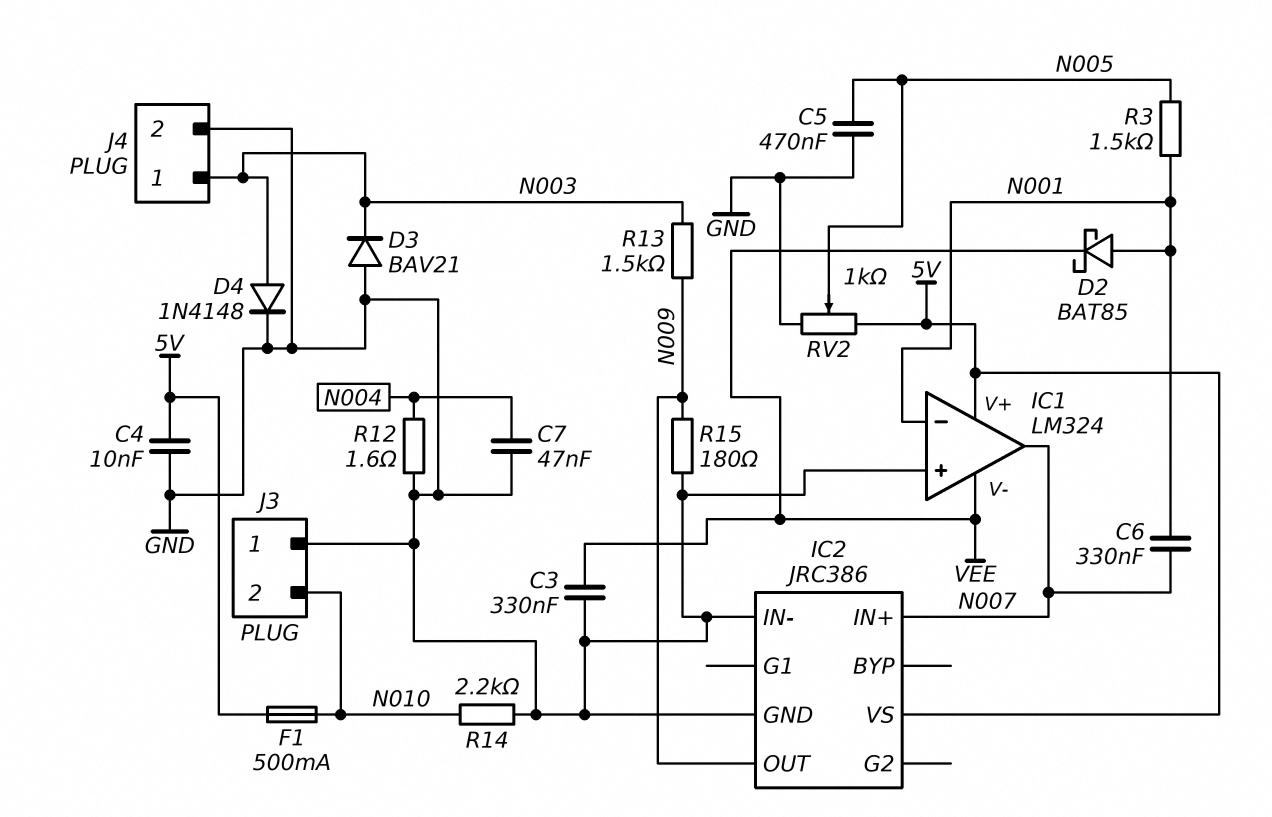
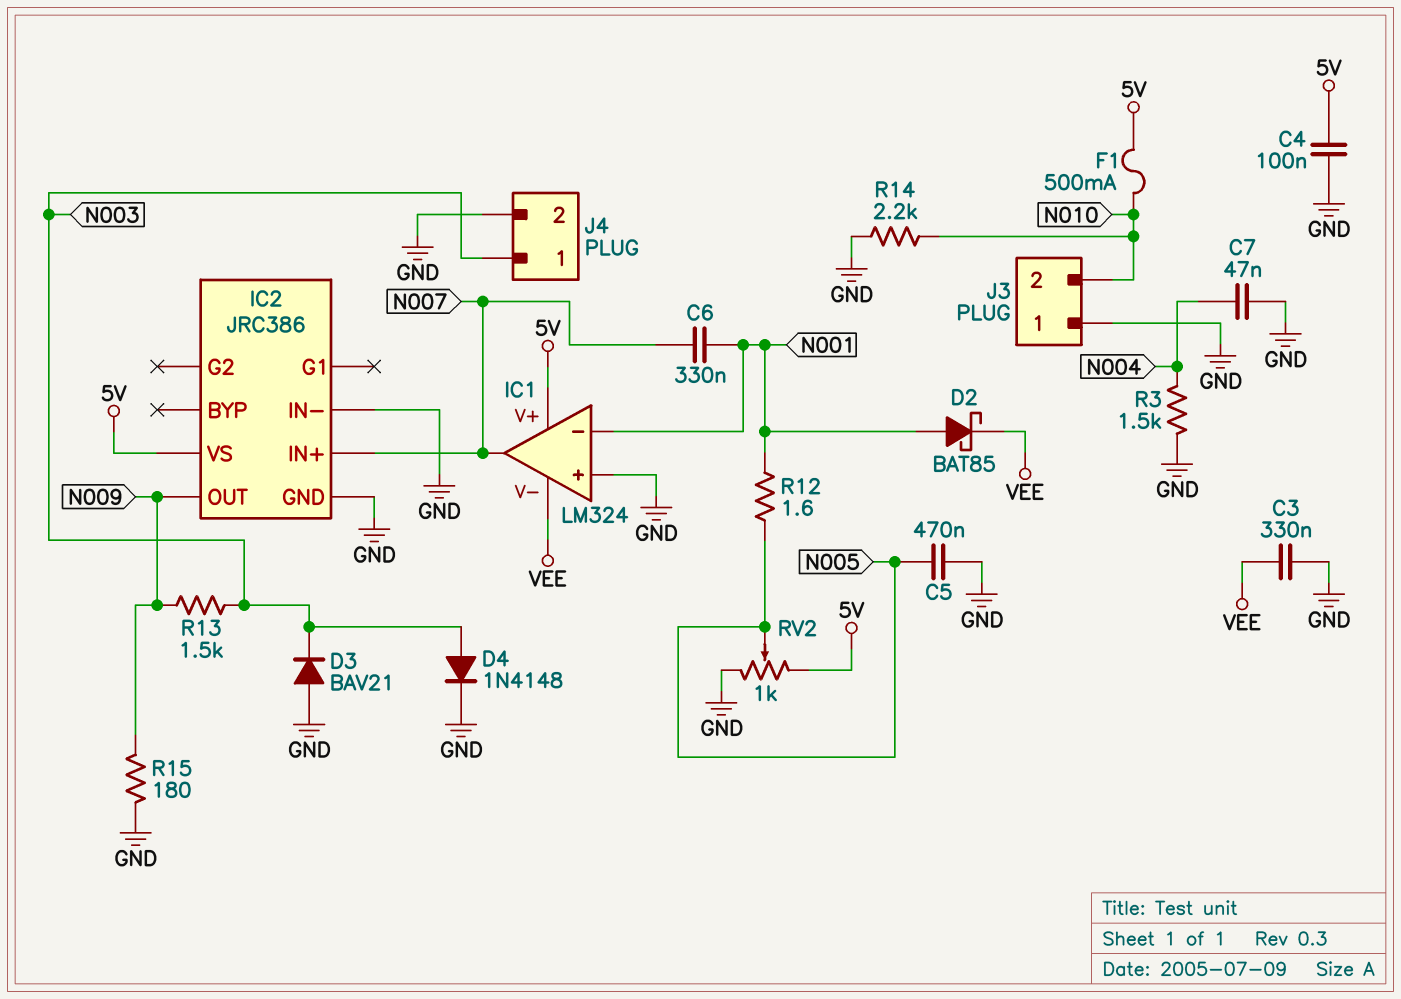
C4: 10nF (5V, GND) -> 100nF (5V, GND)
R3: 1.5k (N001, N005) -> 1.5k (GND, N004)
R12: 1.6 (GND, N004) -> 1.6 (N001, N005)

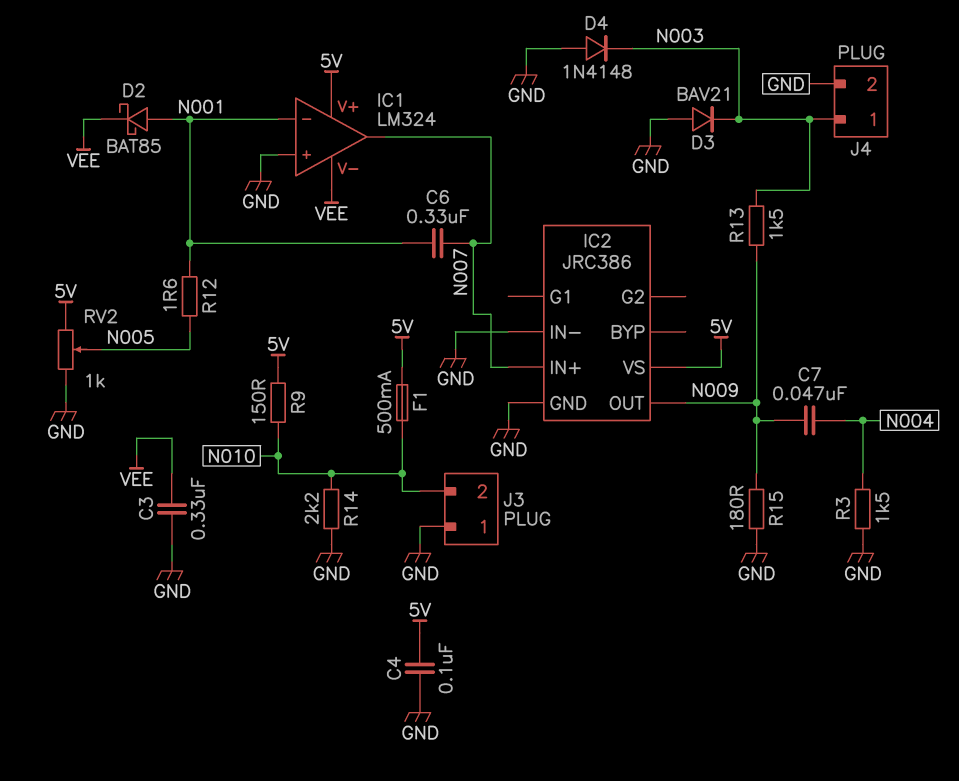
C5: 470nF (GND, N005) -> none
C7: 47nF (GND, N004) -> 47nF (N004, N009)
D4: diode 1N4148 (A N003, K GND) -> diode 1N4148 (A GND, K N003)
R9: none -> 150 (5V, N010)

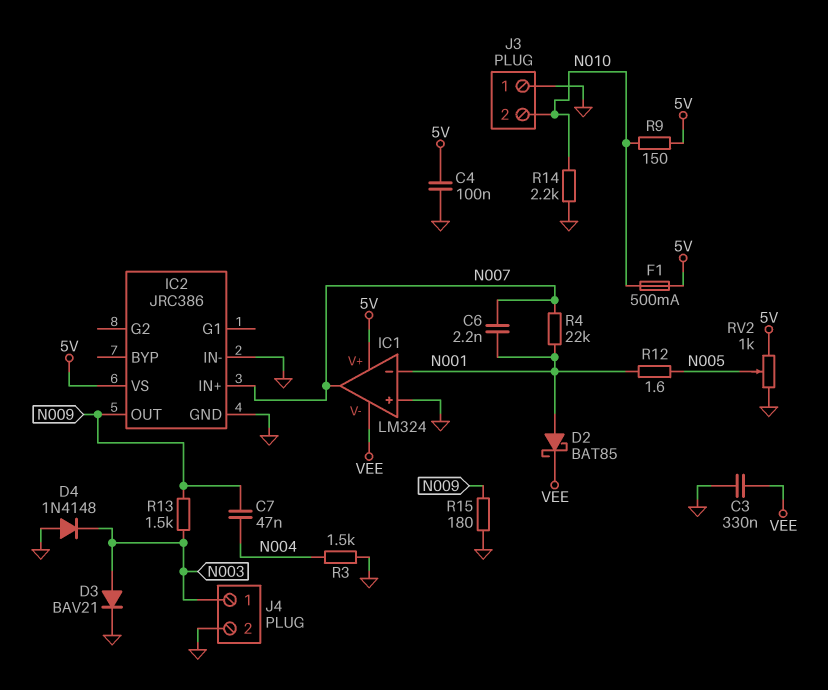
C6: 330nF (N001, N007) -> 2.2nF (N001, N007)
D3: diode BAV21 (A GND, K N003) -> diode BAV21 (A N003, K GND)
R4: none -> 22k (N001, N007)

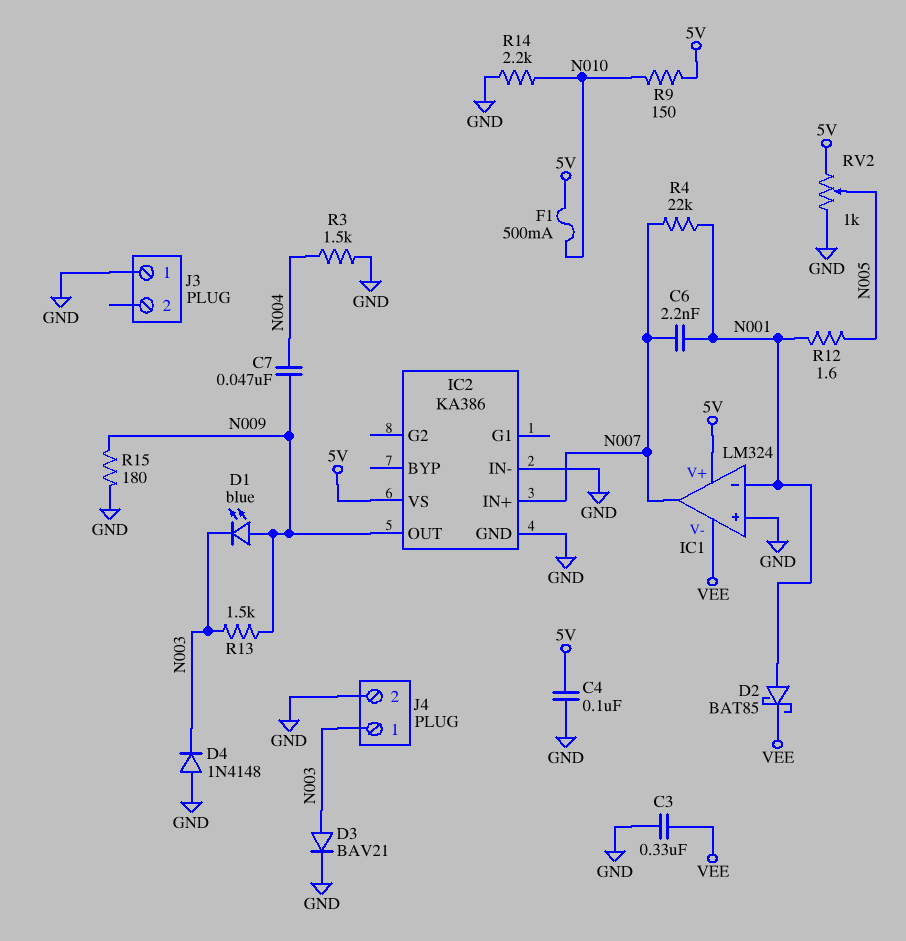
D1: none -> LED blue (A N009, K N003)
IC2: JRC386 -> KA386
J3 pin 2: N010 -> none

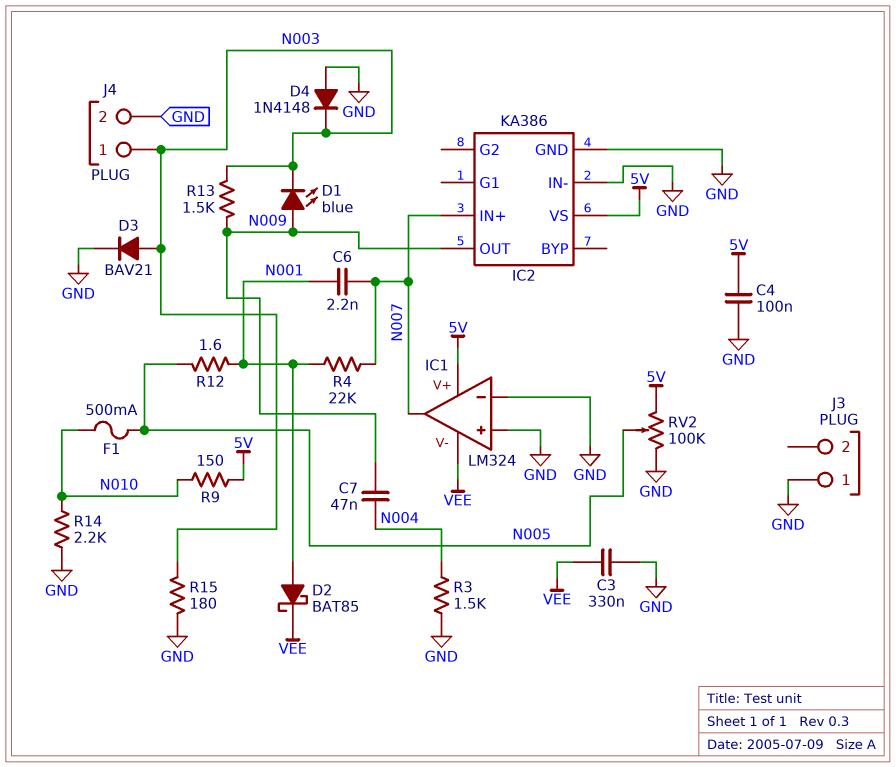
F1: 500mA (5V, N010) -> 500mA (N005, N010)
IC1 pin in-: N001 -> GND
R15: 180 (GND, N009) -> 180 (GND, N003)
RV2: 1k (5V, GND, wiper N005) -> 100k (5V, GND, wiper N005)

